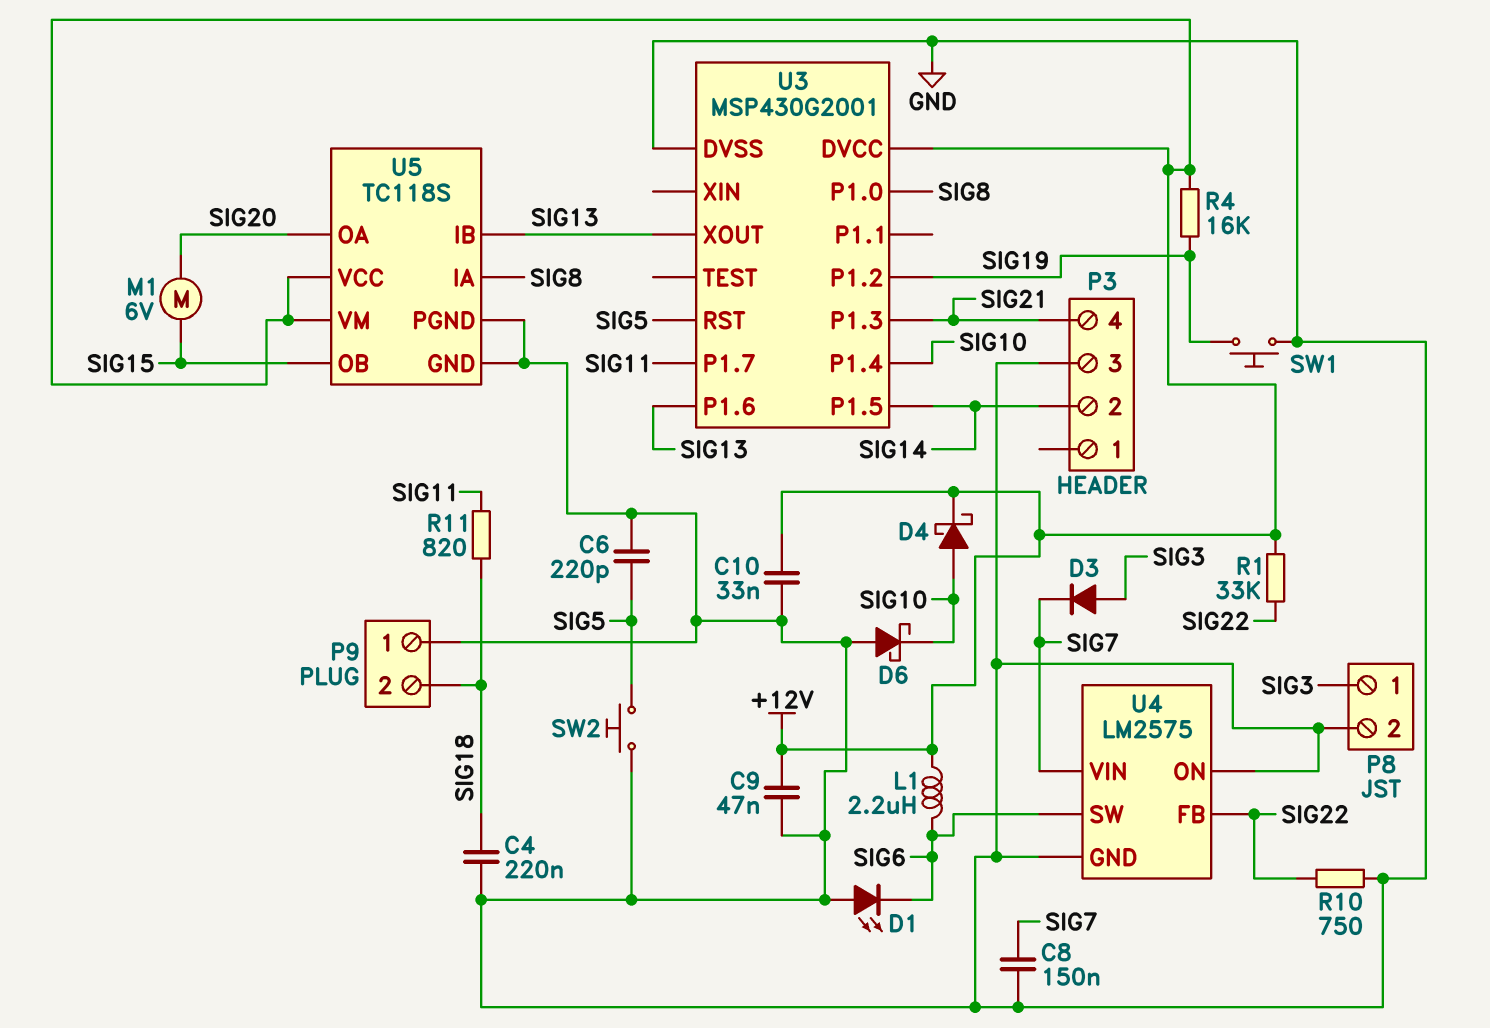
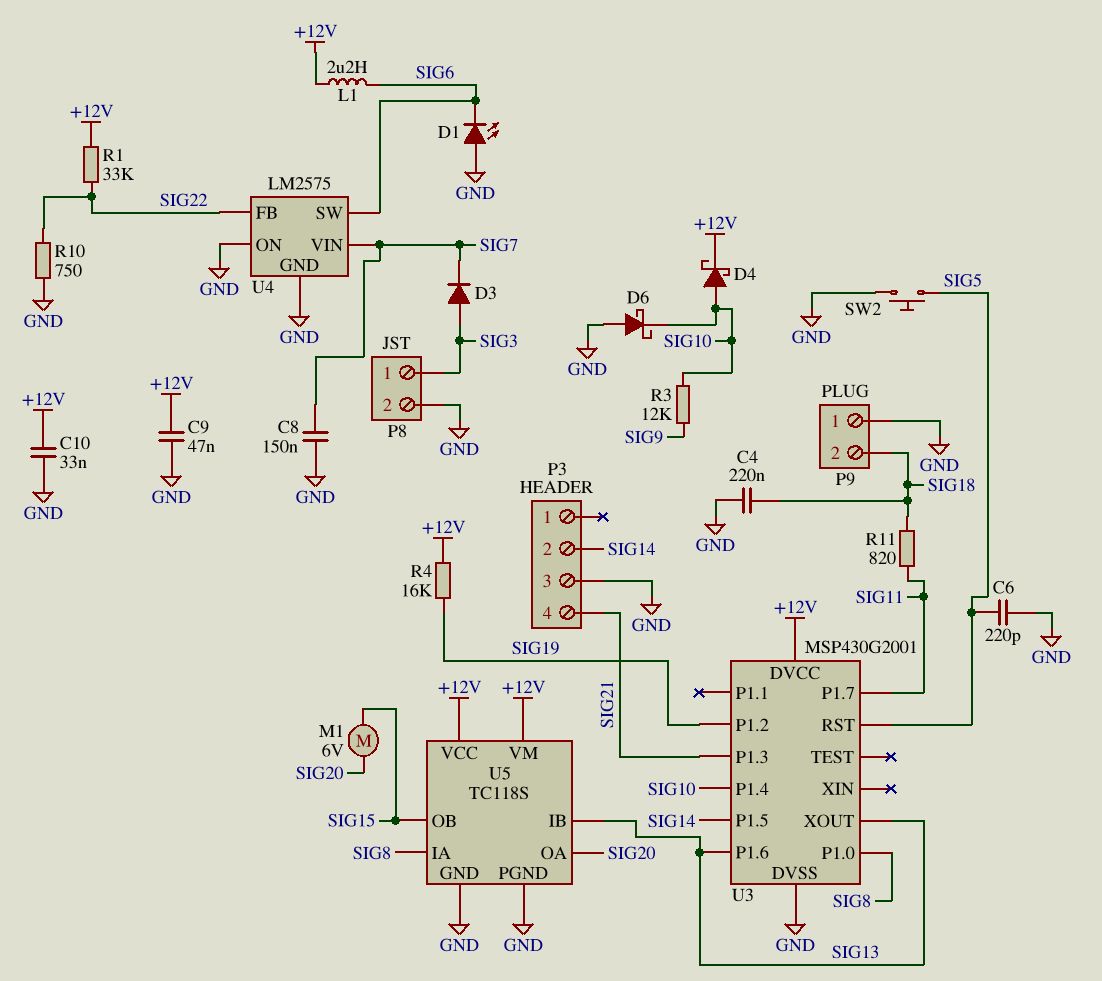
R3: none -> 12k (SIG9, SIG10)
SW1: button (GND, SIG19) -> none

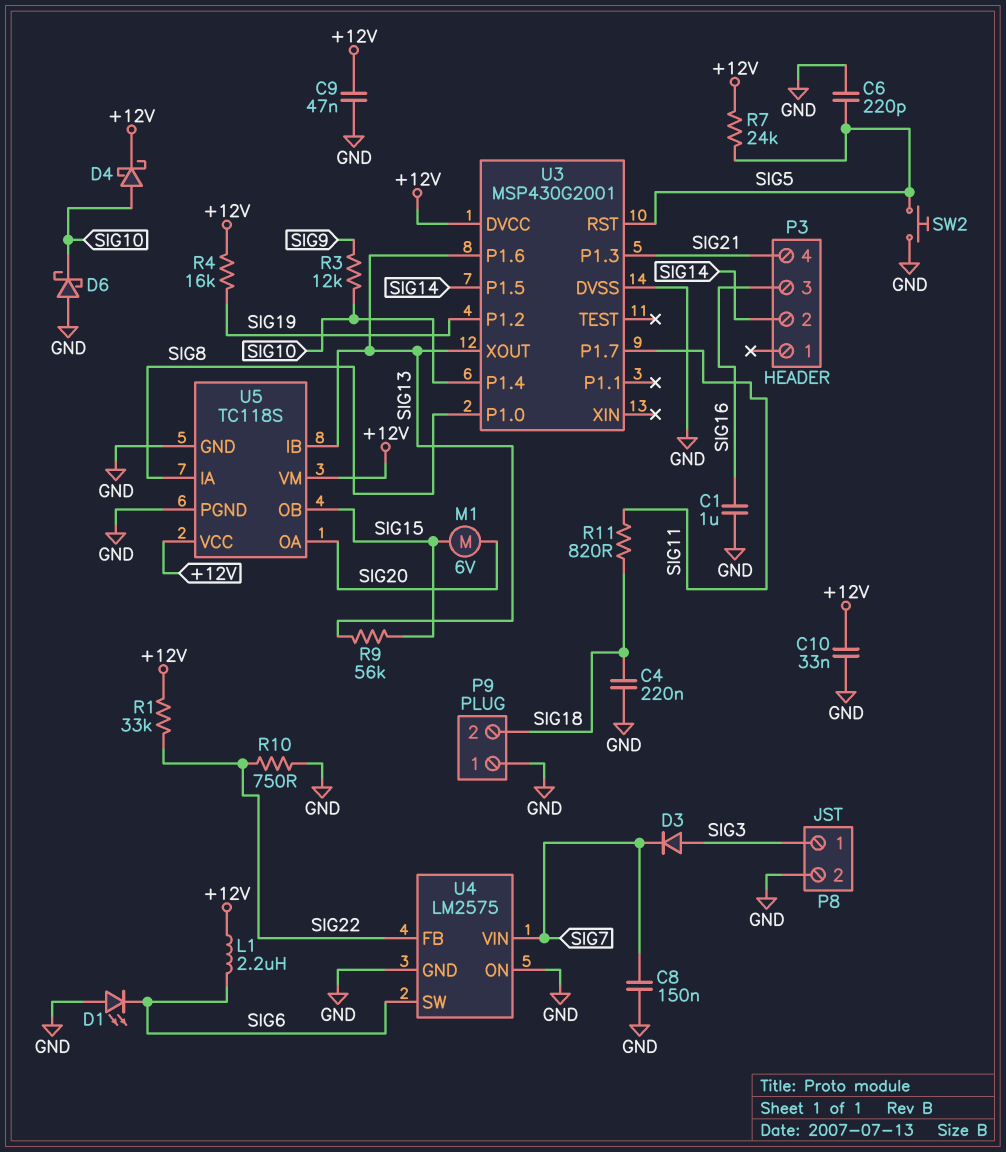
C1: none -> 1uF (GND, SIG16)
P3 pin 3: GND -> SIG16
R7: none -> 24k (+12V, SIG5)
R9: none -> 56k (SIG13, SIG15)

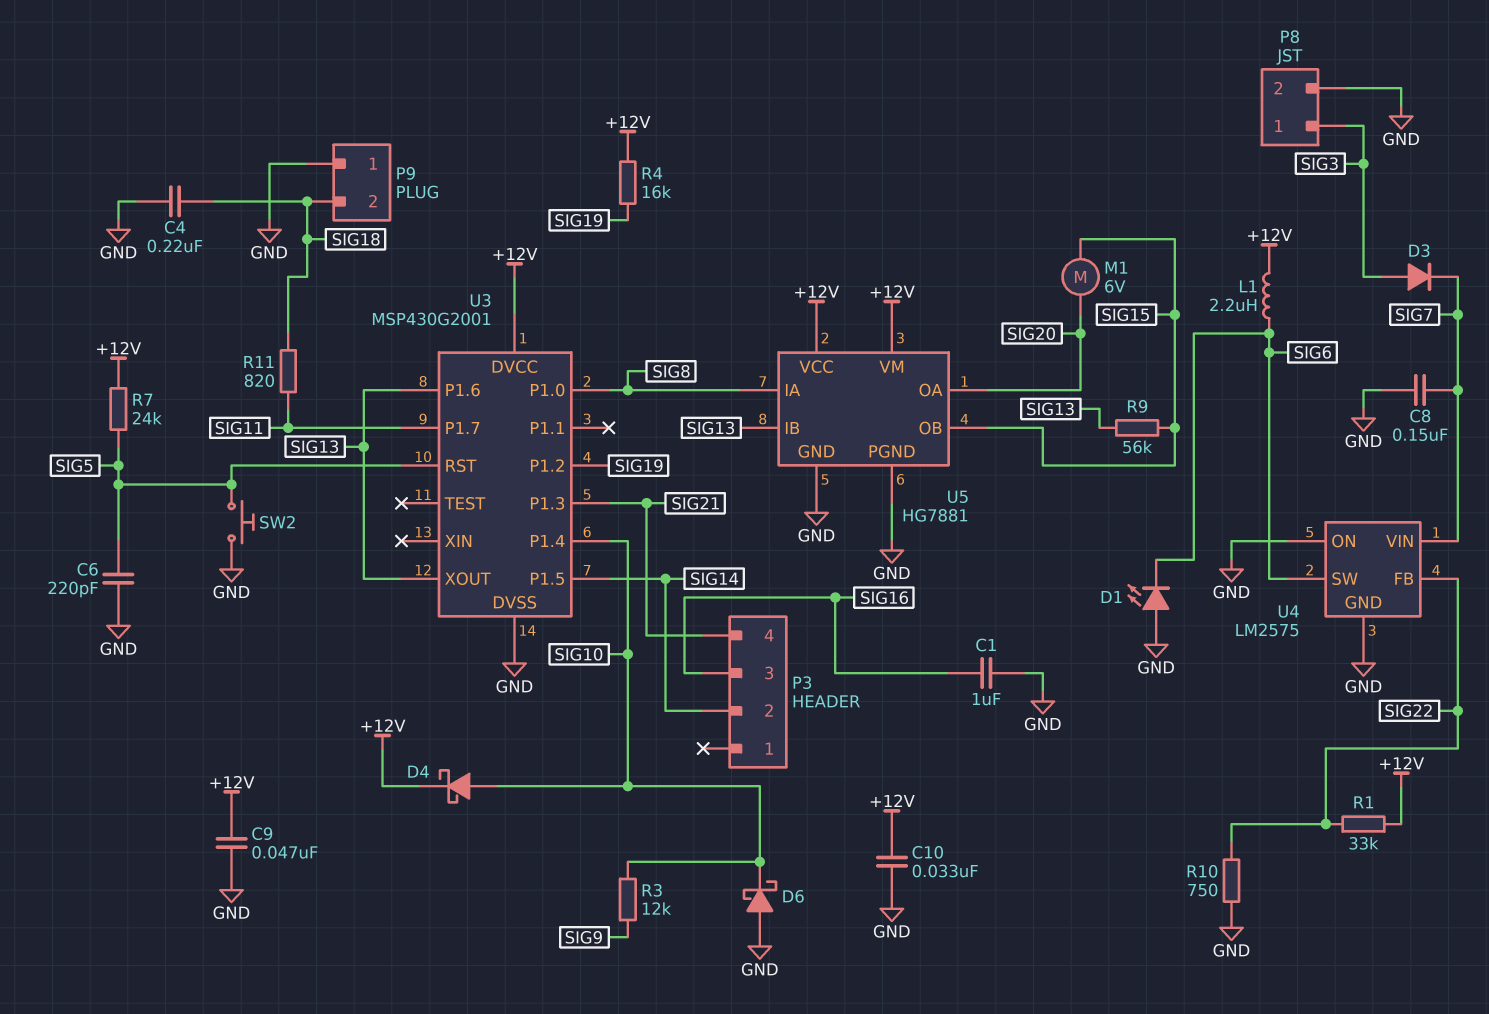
U5: TC118S -> HG7881

